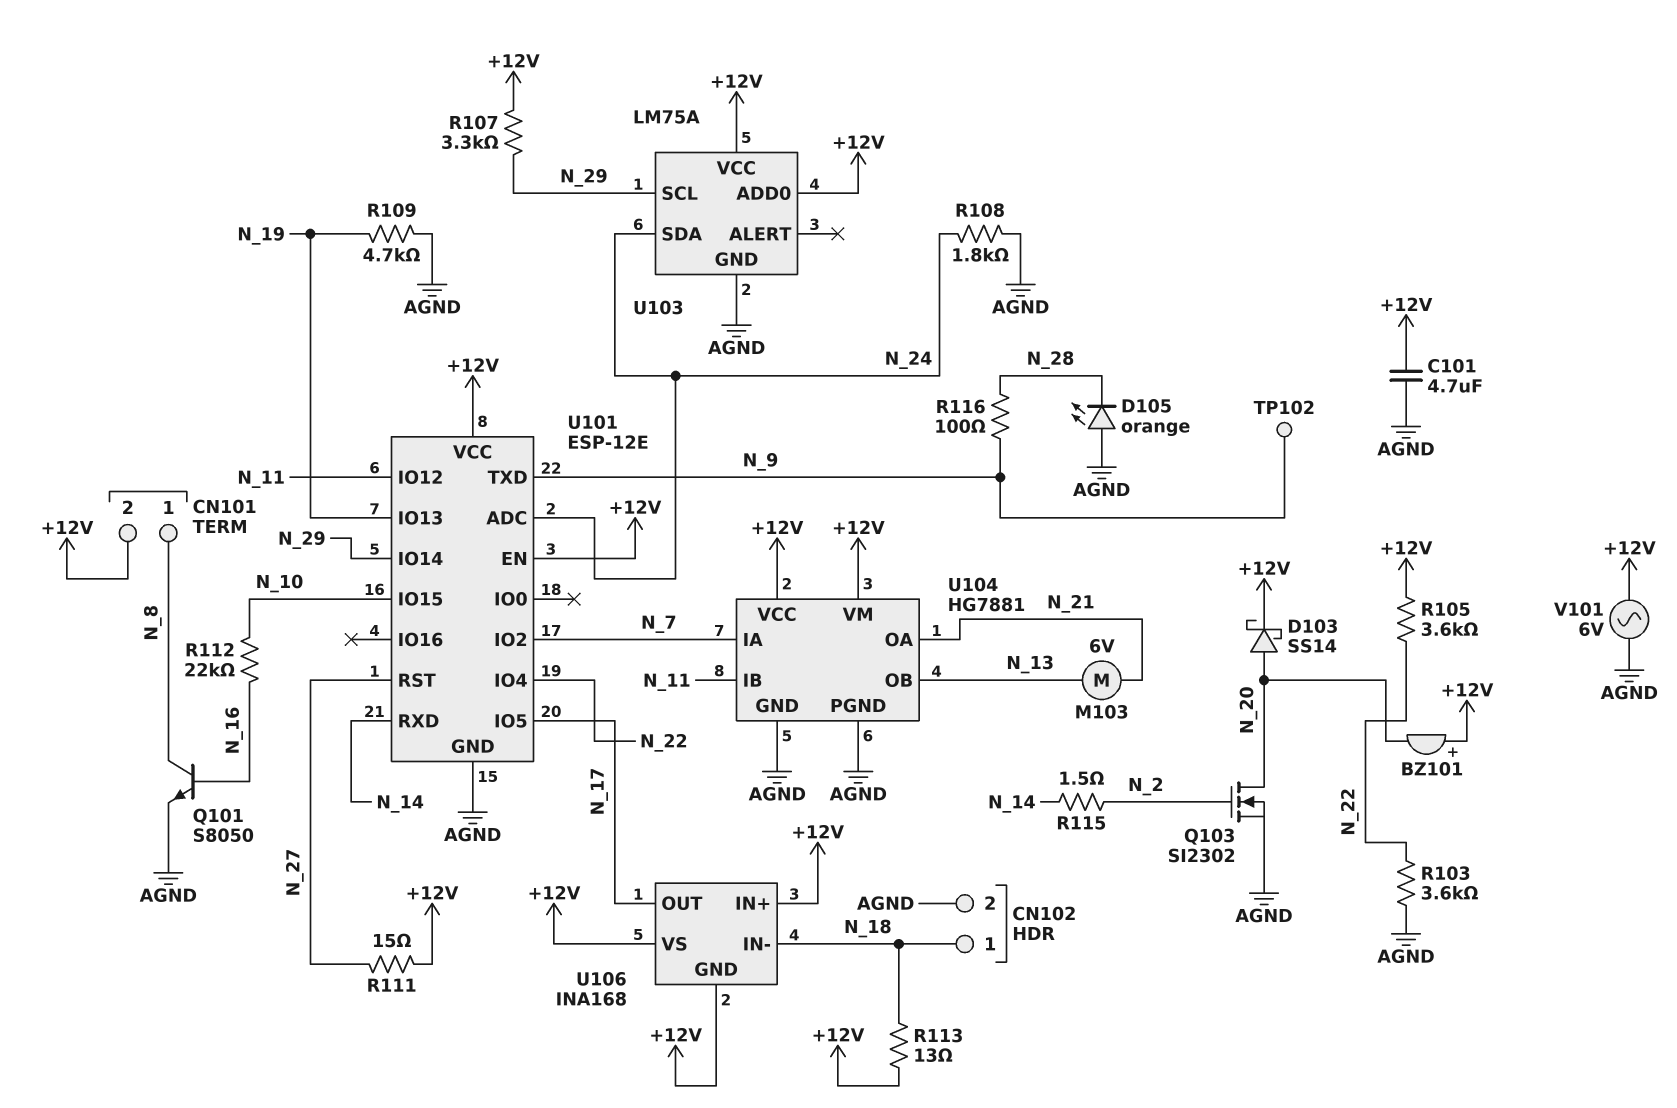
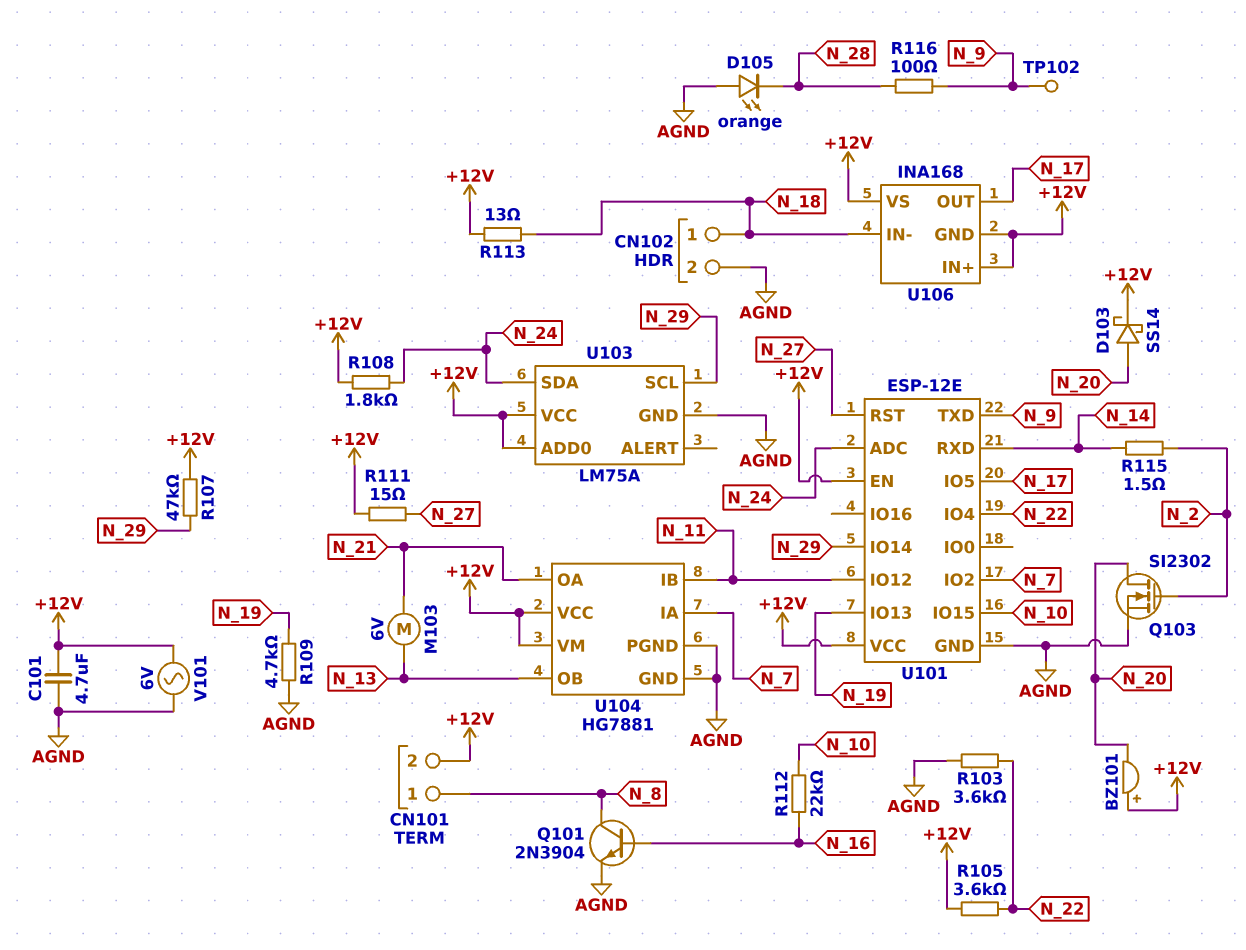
Q101: NPN S8050 (B N_16, C N_8, E AGND) -> NPN 2N3904 (B N_16, C N_8, E AGND)
R107: 3.3k (+12V, N_29) -> 47k (+12V, N_29)
R108: 1.8k (AGND, N_24) -> 1.8k (+12V, N_24)

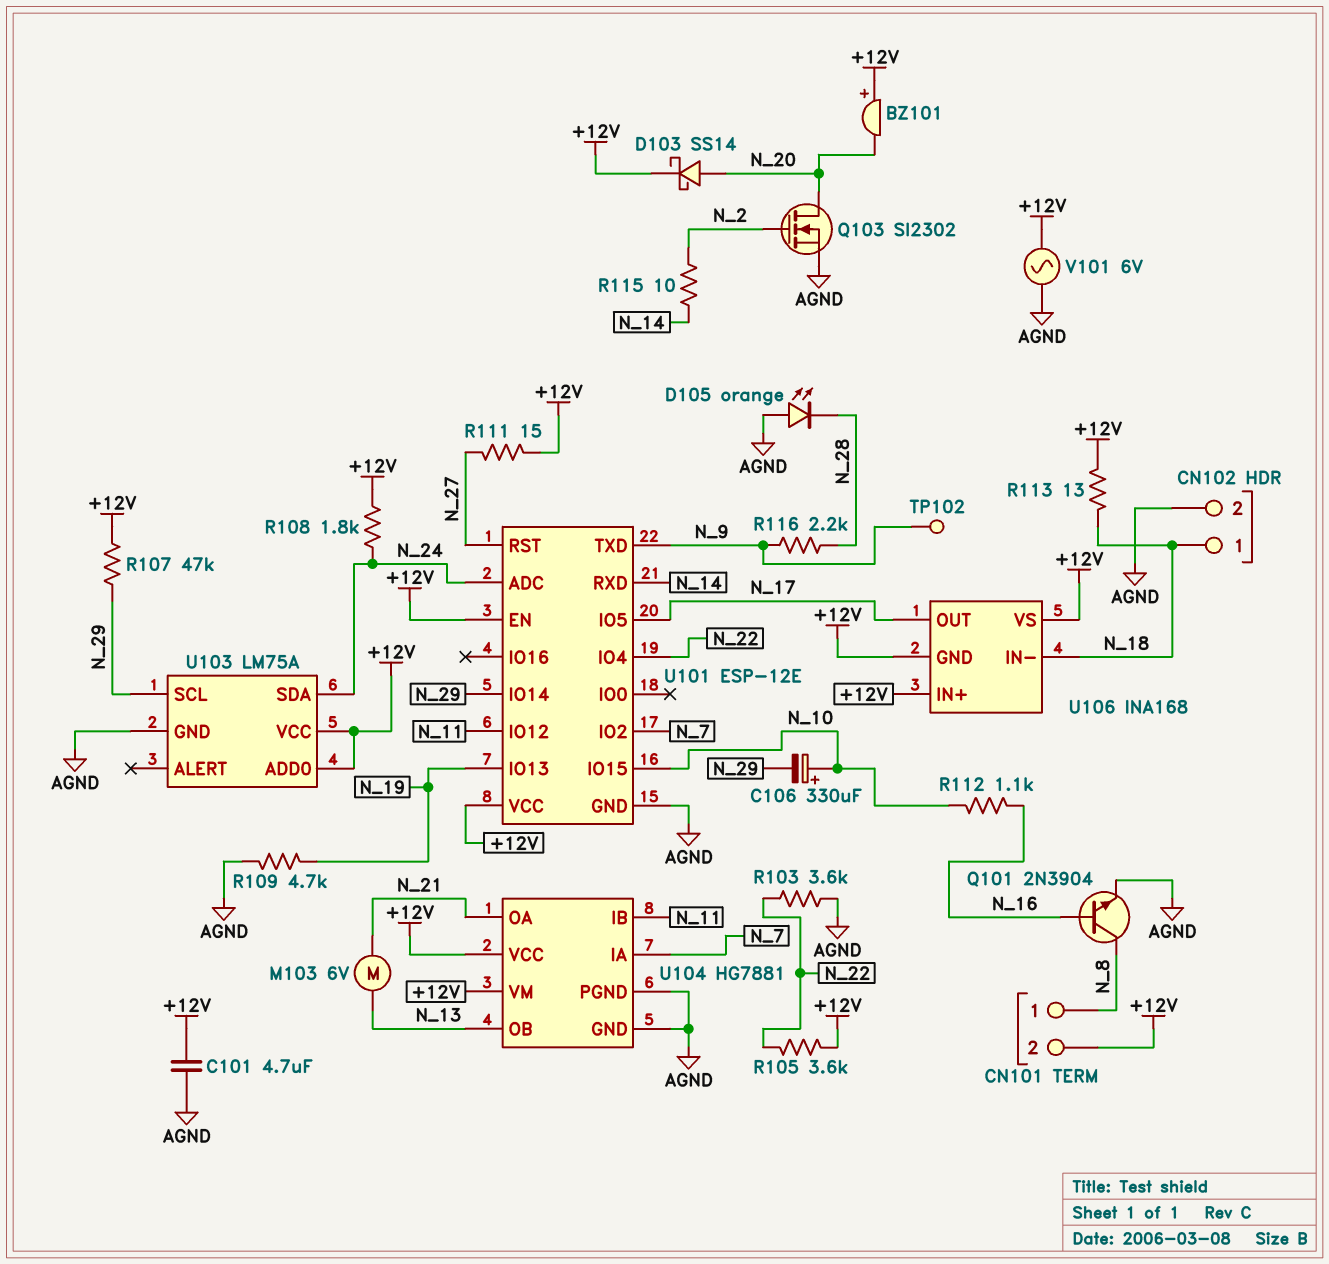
C106: none -> 330uF (plus N_10, minus N_29)
R112: 22k (N_10, N_16) -> 1.1k (N_10, N_16)
R115: 1.5 (N_2, N_14) -> 10 (N_2, N_14)
R116: 100 (N_9, N_28) -> 2.2k (N_9, N_28)

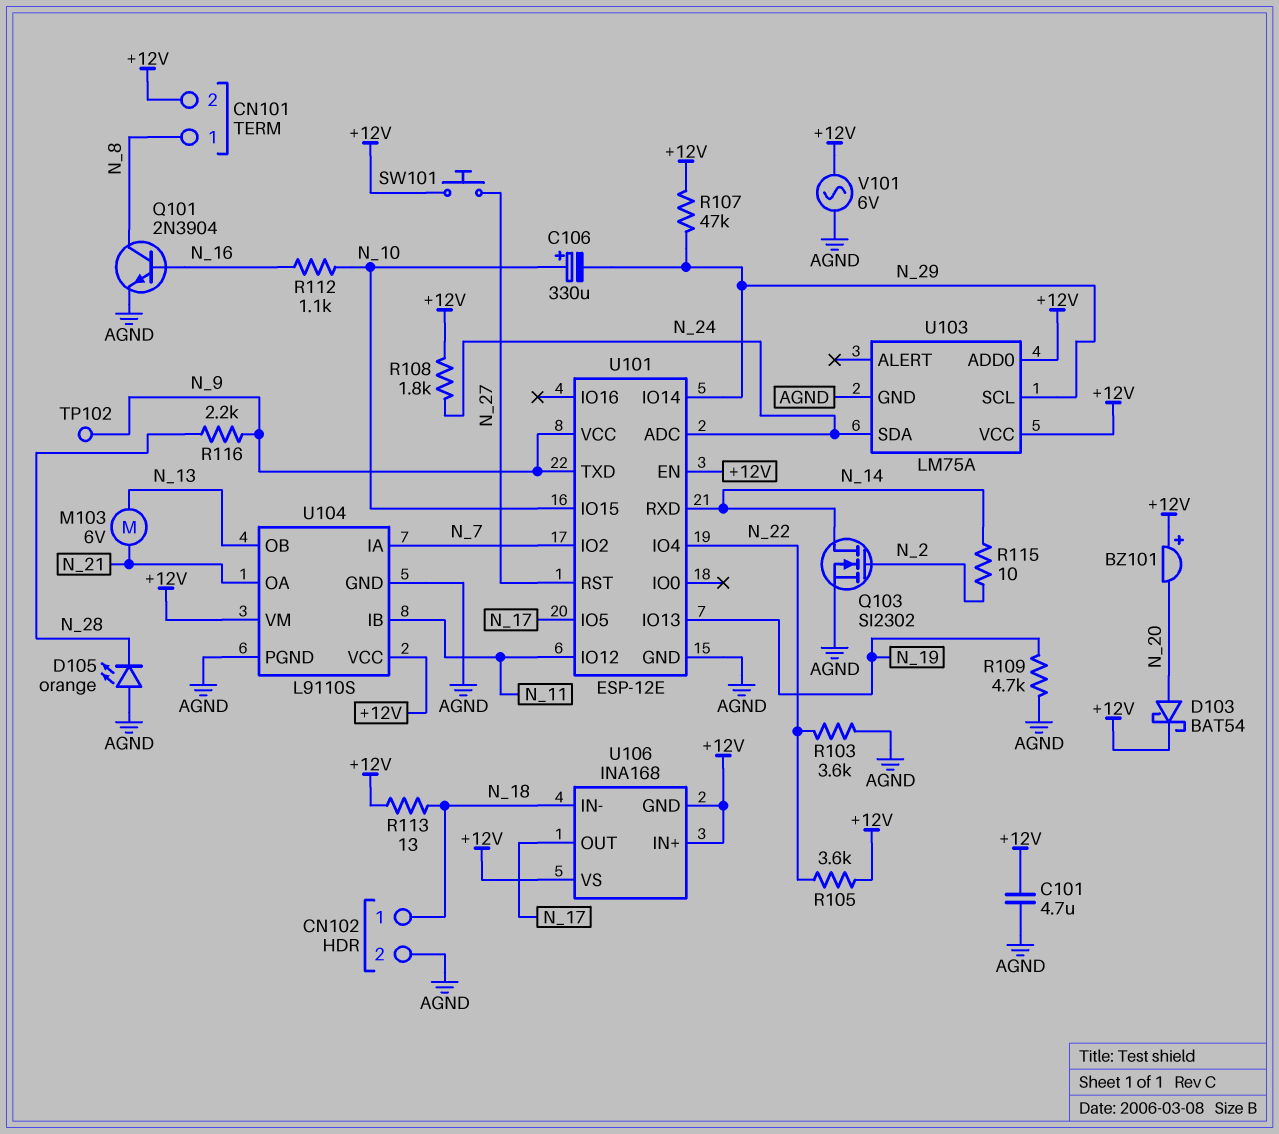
D103: schottky SS14 (A N_20, K +12V) -> schottky BAT54 (A N_20, K +12V)
Q103: NMOS SI2302 (G N_2, D N_20, S AGND) -> NMOS SI2302 (G N_2, D N_14, S AGND)
R111: 15 (+12V, N_27) -> none
SW101: none -> button (+12V, N_27)
U101 pin VCC: +12V -> N_9
U104: HG7881 -> L9110S

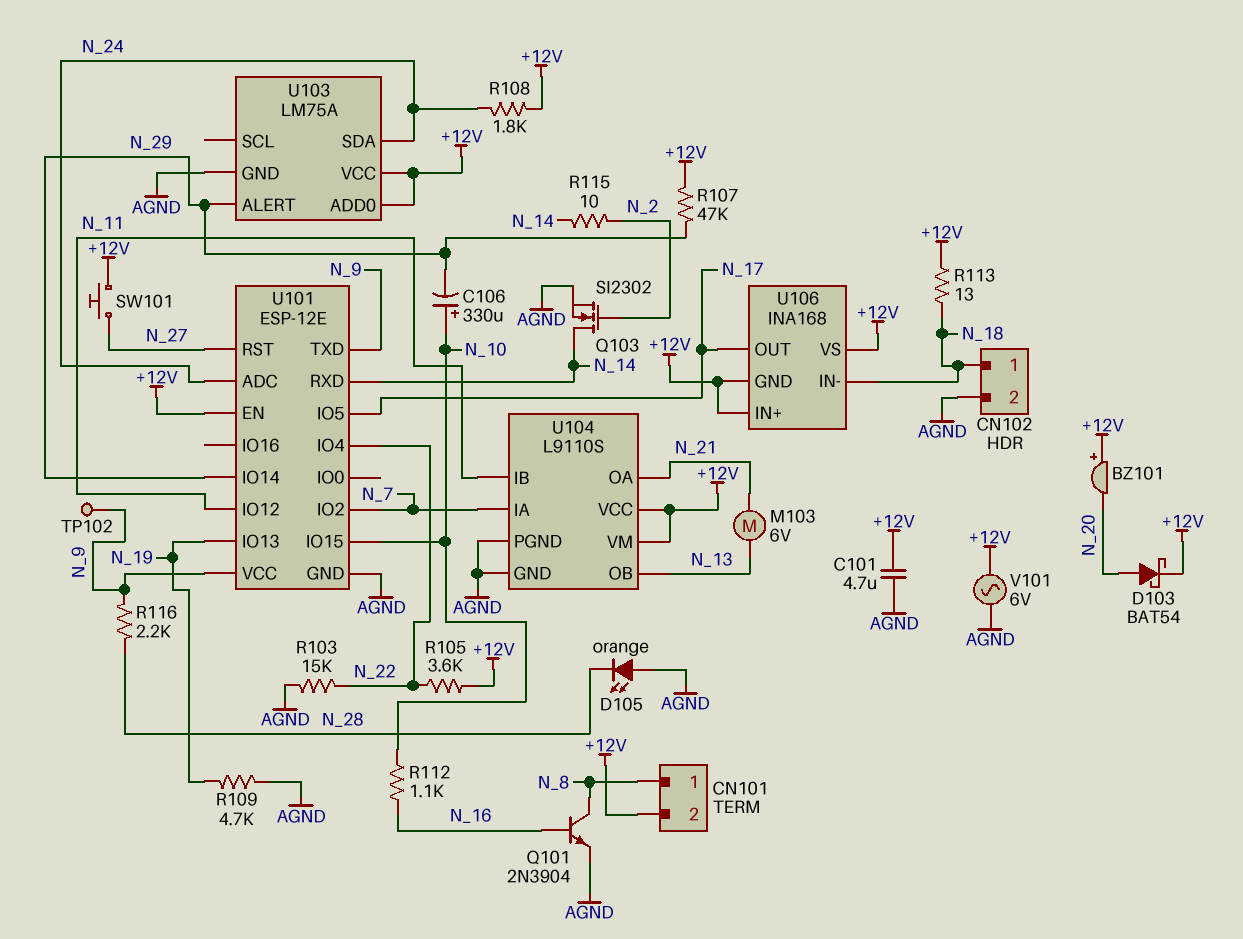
R103: 3.6k (AGND, N_22) -> 15k (AGND, N_22)
U103 pin ALERT: none -> N_29
U103 pin SCL: N_29 -> none

